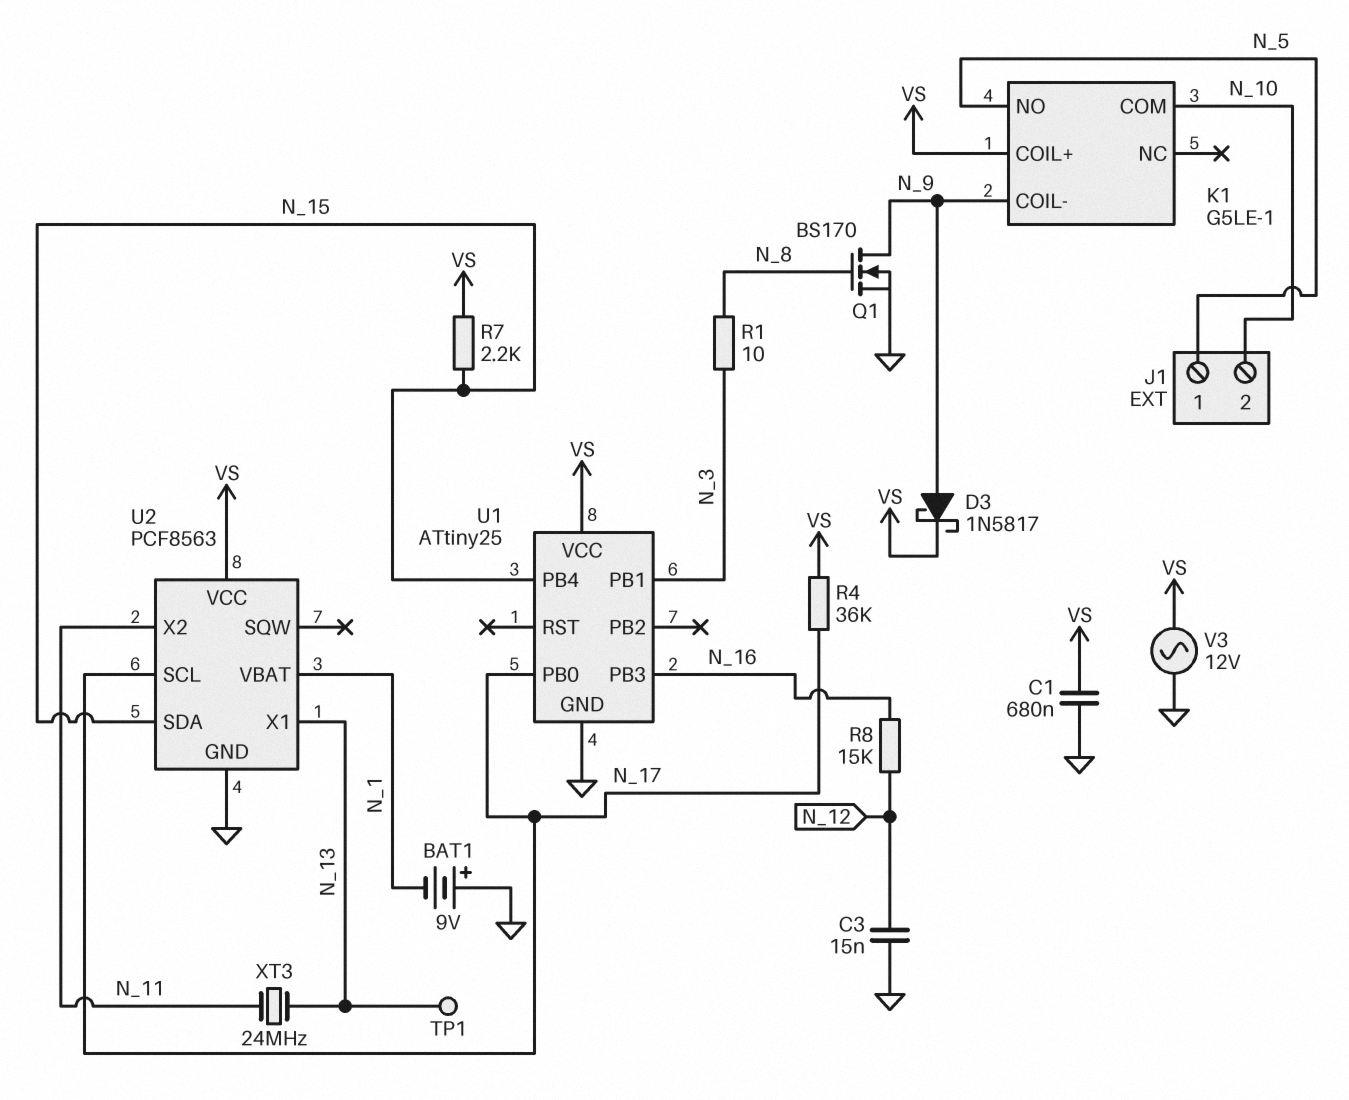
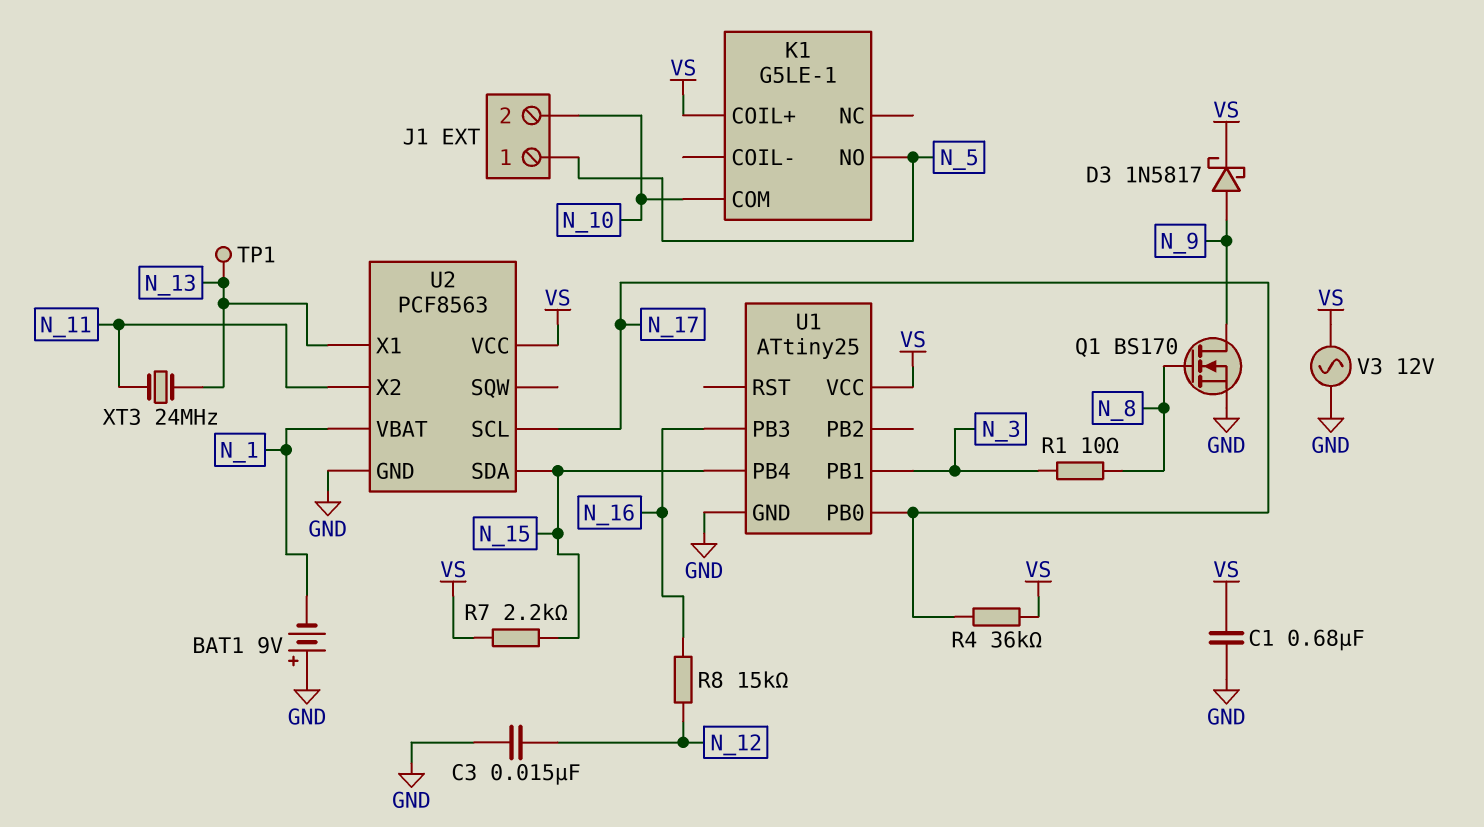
K1 pin COIL-: N_9 -> none

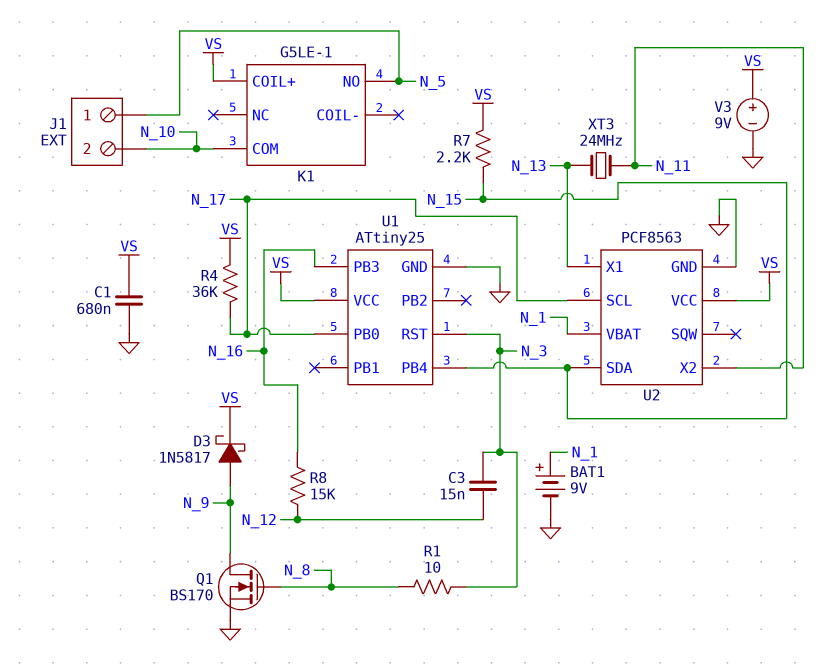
BAT1: 9V (plus GND, minus N_1) -> 9V (plus N_1, minus GND)
C3: 15nF (GND, N_12) -> 15nF (N_3, N_12)
TP1: test point (N_13) -> none
U1 pin PB1: N_3 -> none
U1 pin RST: none -> N_3
V3: AC 12V (GND, VS) -> 9V (plus VS, minus GND)

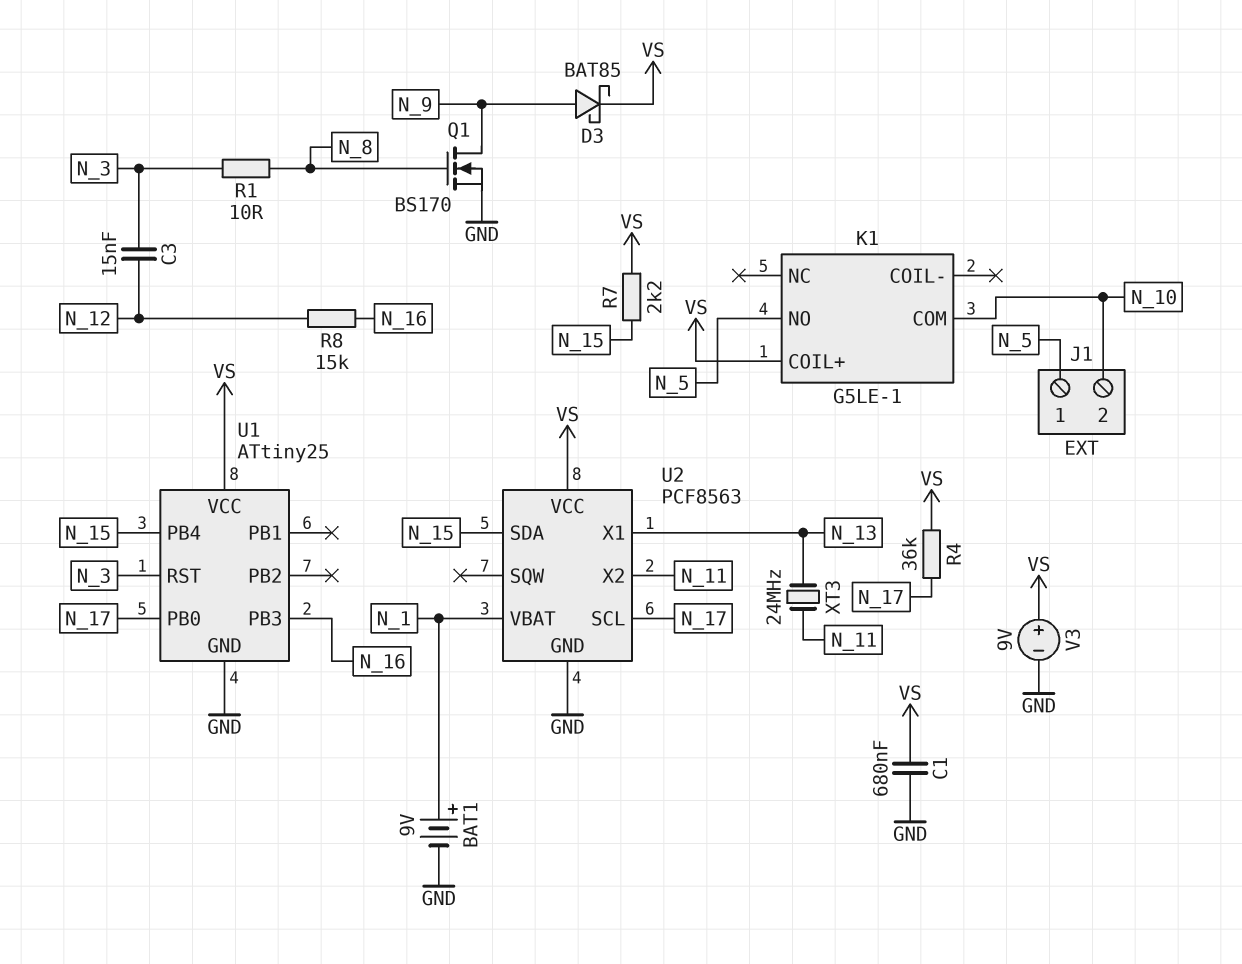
D3: schottky 1N5817 (A N_9, K VS) -> schottky BAT85 (A N_9, K VS)

